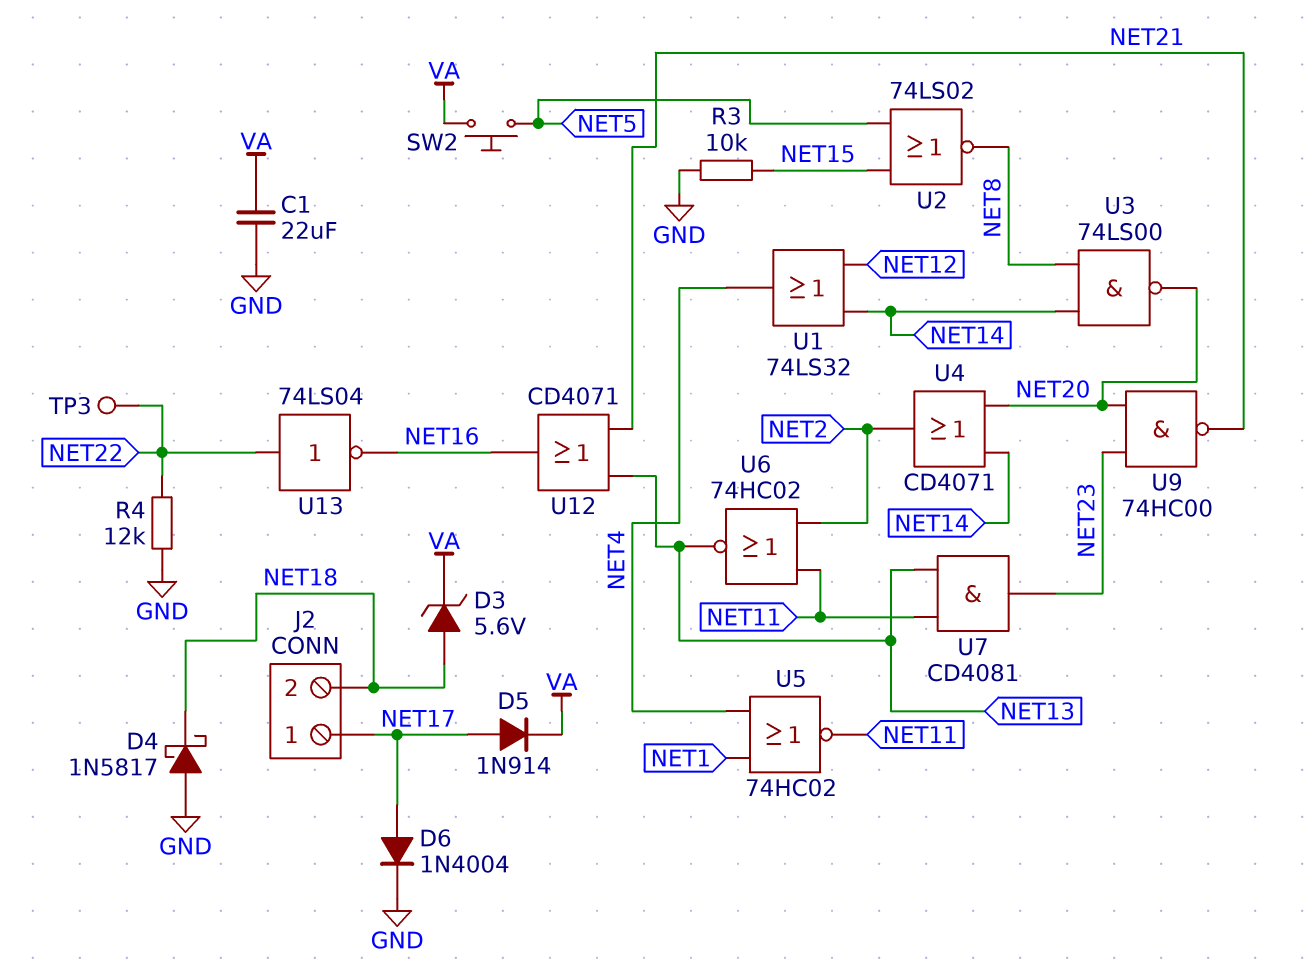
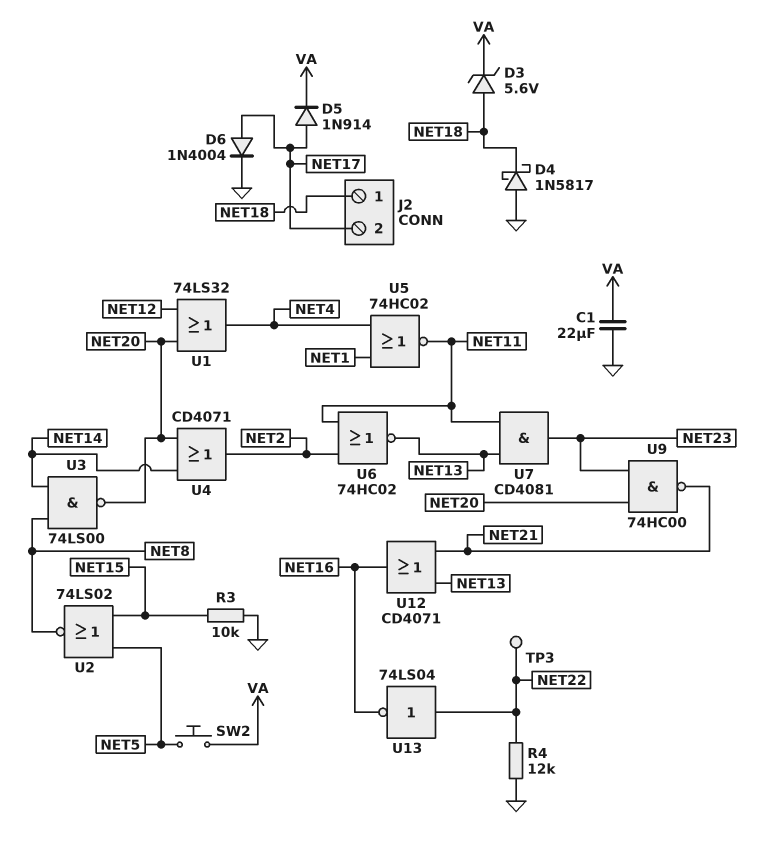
J2 pin 1: NET17 -> NET18
J2 pin 2: NET18 -> NET17
U1: OR 74LS32 (in NET12, in NET14, out NET4) -> OR 74LS32 (in NET12, in NET20, out NET4)

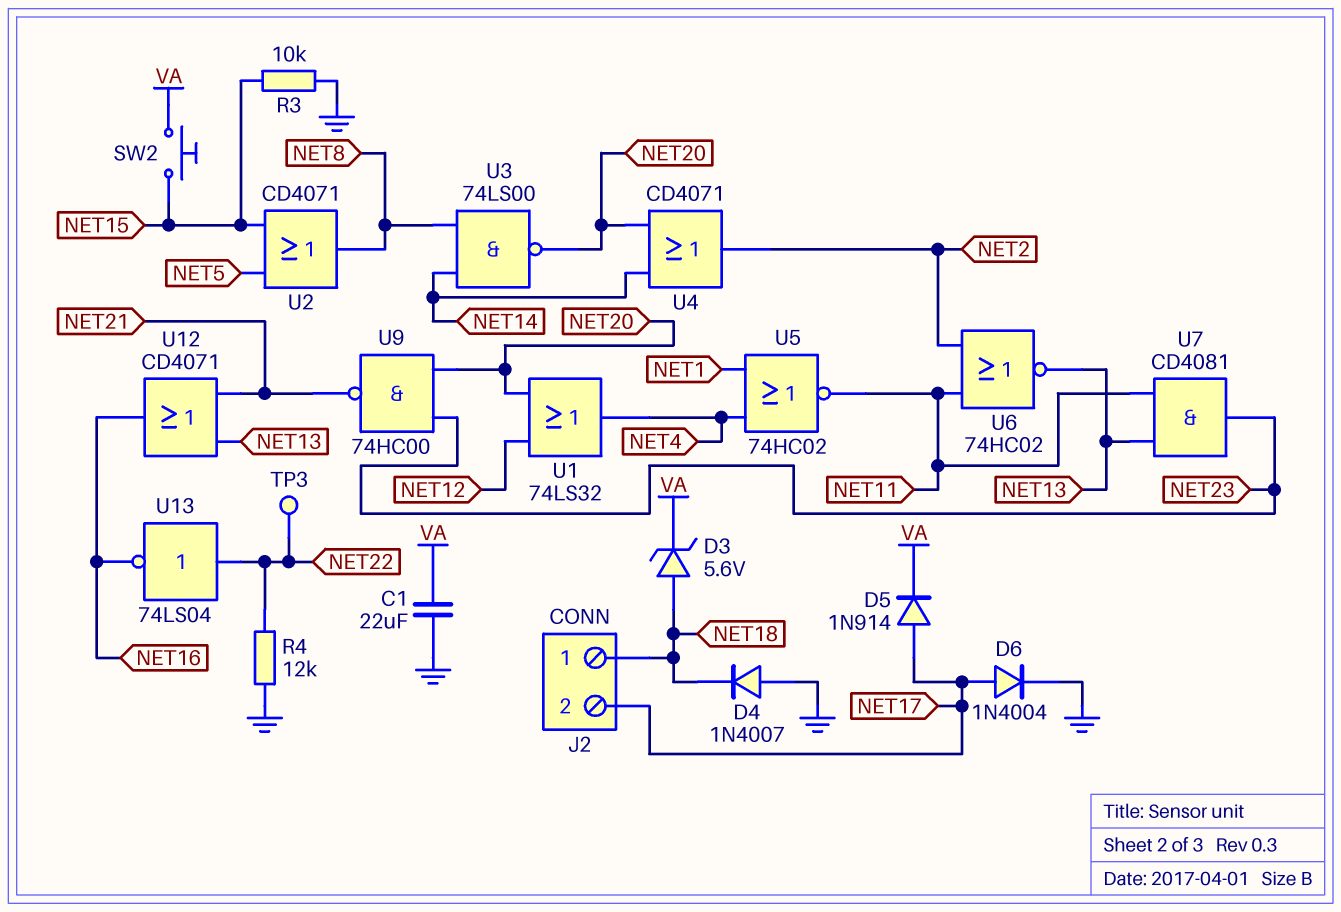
D4: schottky 1N5817 (A GND, K NET18) -> diode 1N4007 (A GND, K NET18)
SW2: button (NET5, VA) -> button (NET15, VA)
U2: NOR 74LS02 (in NET5, in NET15, out NET8) -> OR CD4071 (in NET5, in NET15, out NET8)

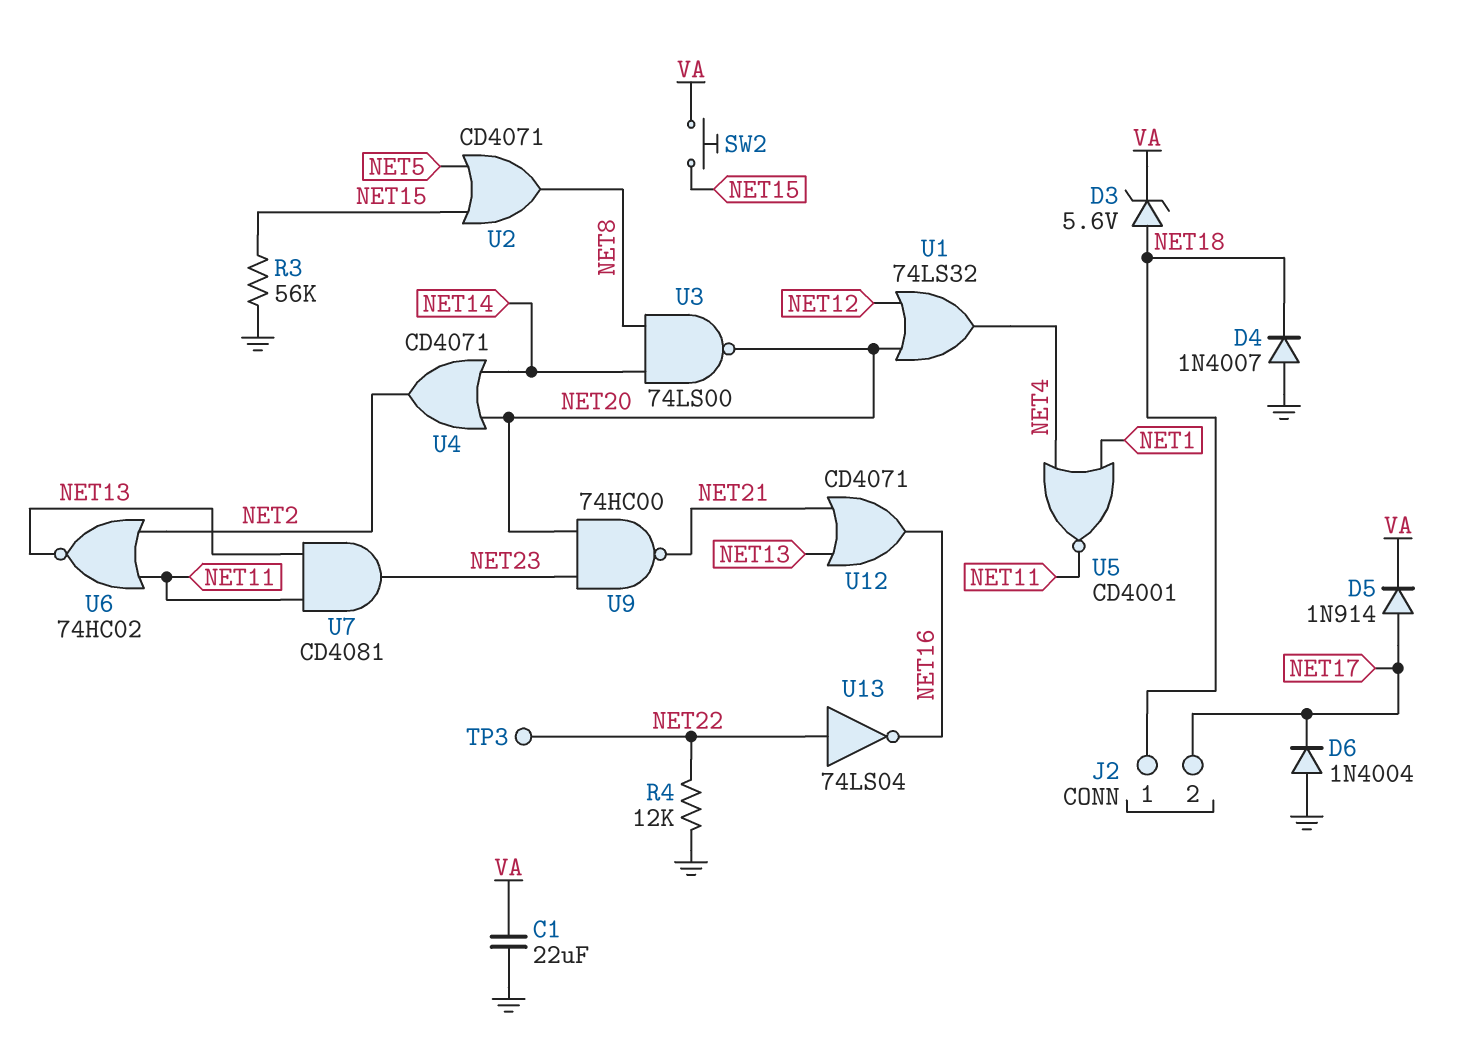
D6: diode 1N4004 (A NET17, K GND) -> diode 1N4004 (A GND, K NET17)
R3: 10k (GND, NET15) -> 56k (GND, NET15)
U5: NOR 74HC02 (in NET1, in NET4, out NET11) -> NOR CD4001 (in NET1, in NET4, out NET11)

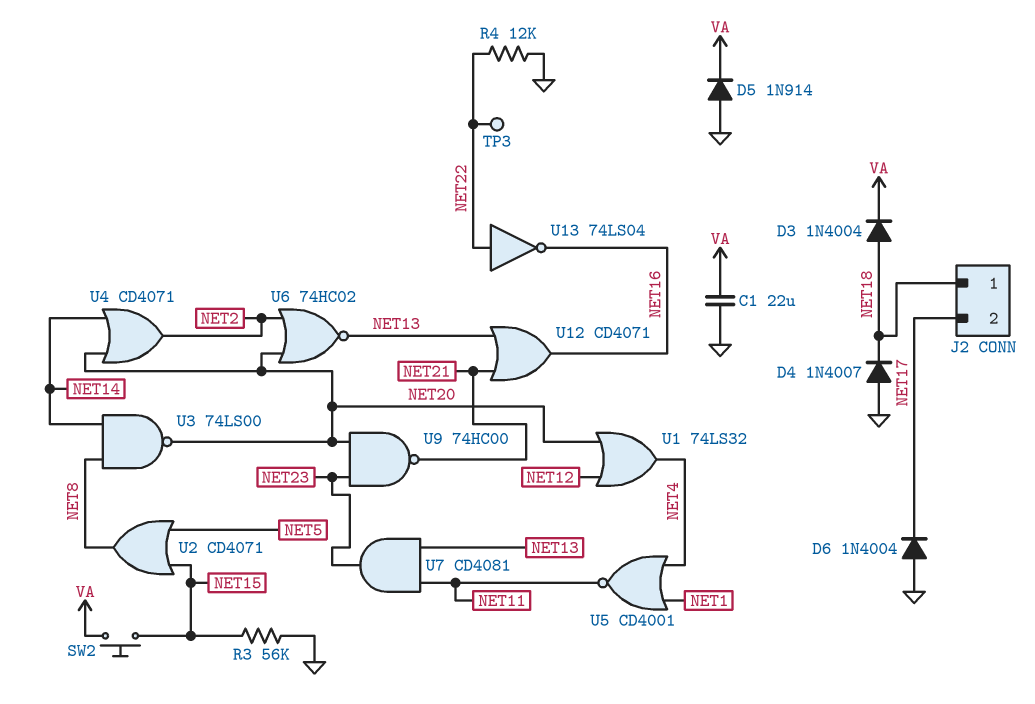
D3: zener 5.6V (A NET18, K VA) -> diode 1N4004 (A NET18, K VA)
D5: diode 1N914 (A NET17, K VA) -> diode 1N914 (A GND, K VA)
U6: NOR 74HC02 (in NET2, in NET11, out NET13) -> NOR 74HC02 (in NET2, in NET20, out NET13)

